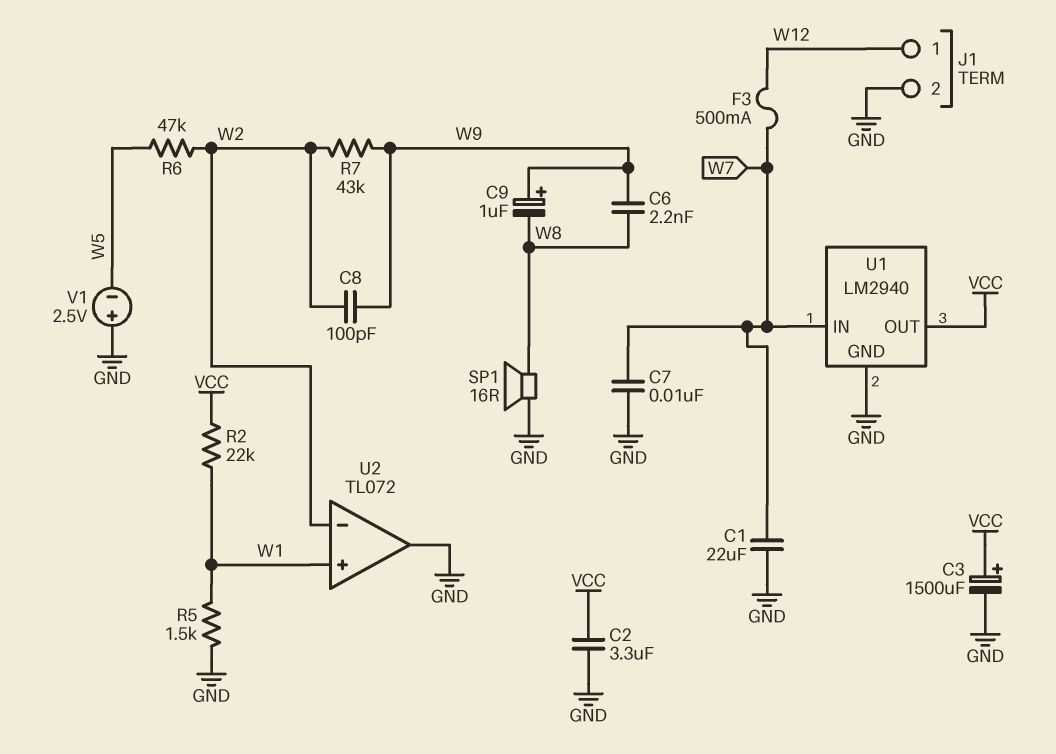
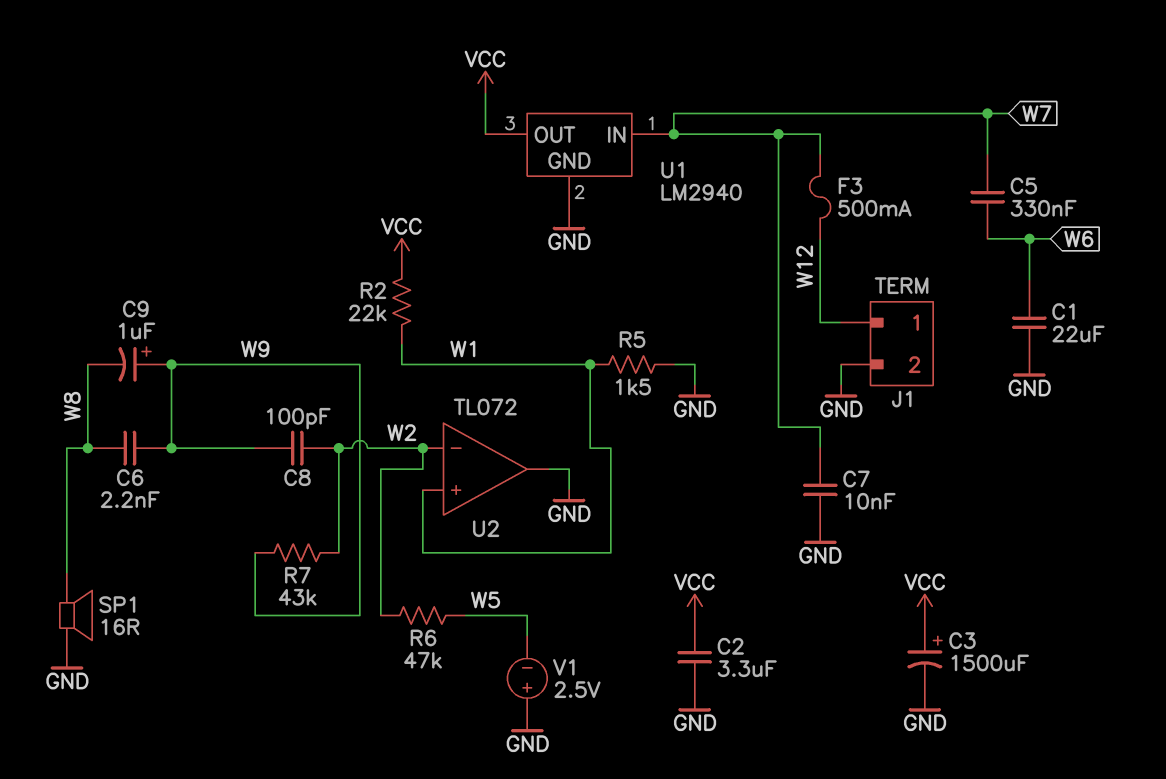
C1: 22uF (GND, W7) -> 22uF (GND, W6)
C5: none -> 330nF (W6, W7)

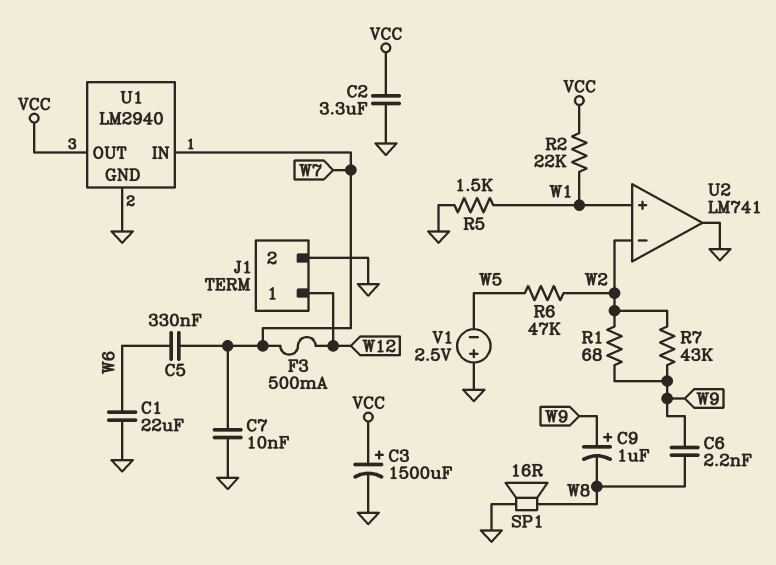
C8: 100pF (W2, W9) -> none
R1: none -> 68 (W2, W9)
U2: TL072 -> LM741

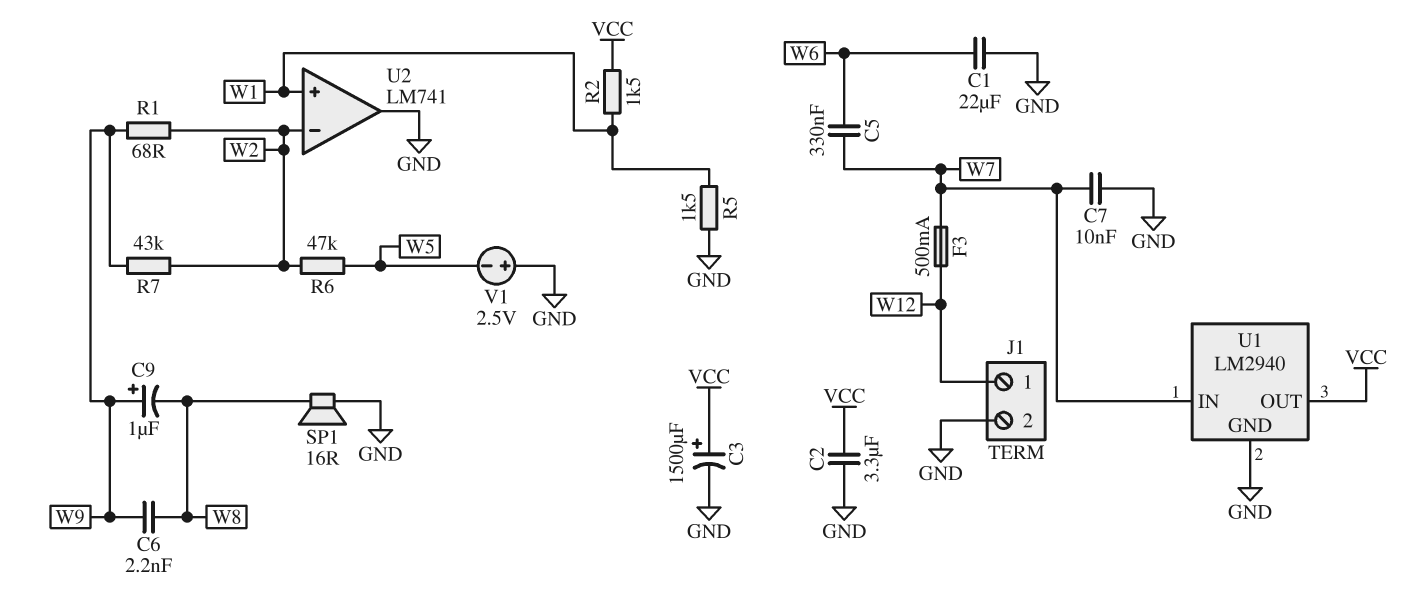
R2: 22k (VCC, W1) -> 1.5k (VCC, W1)

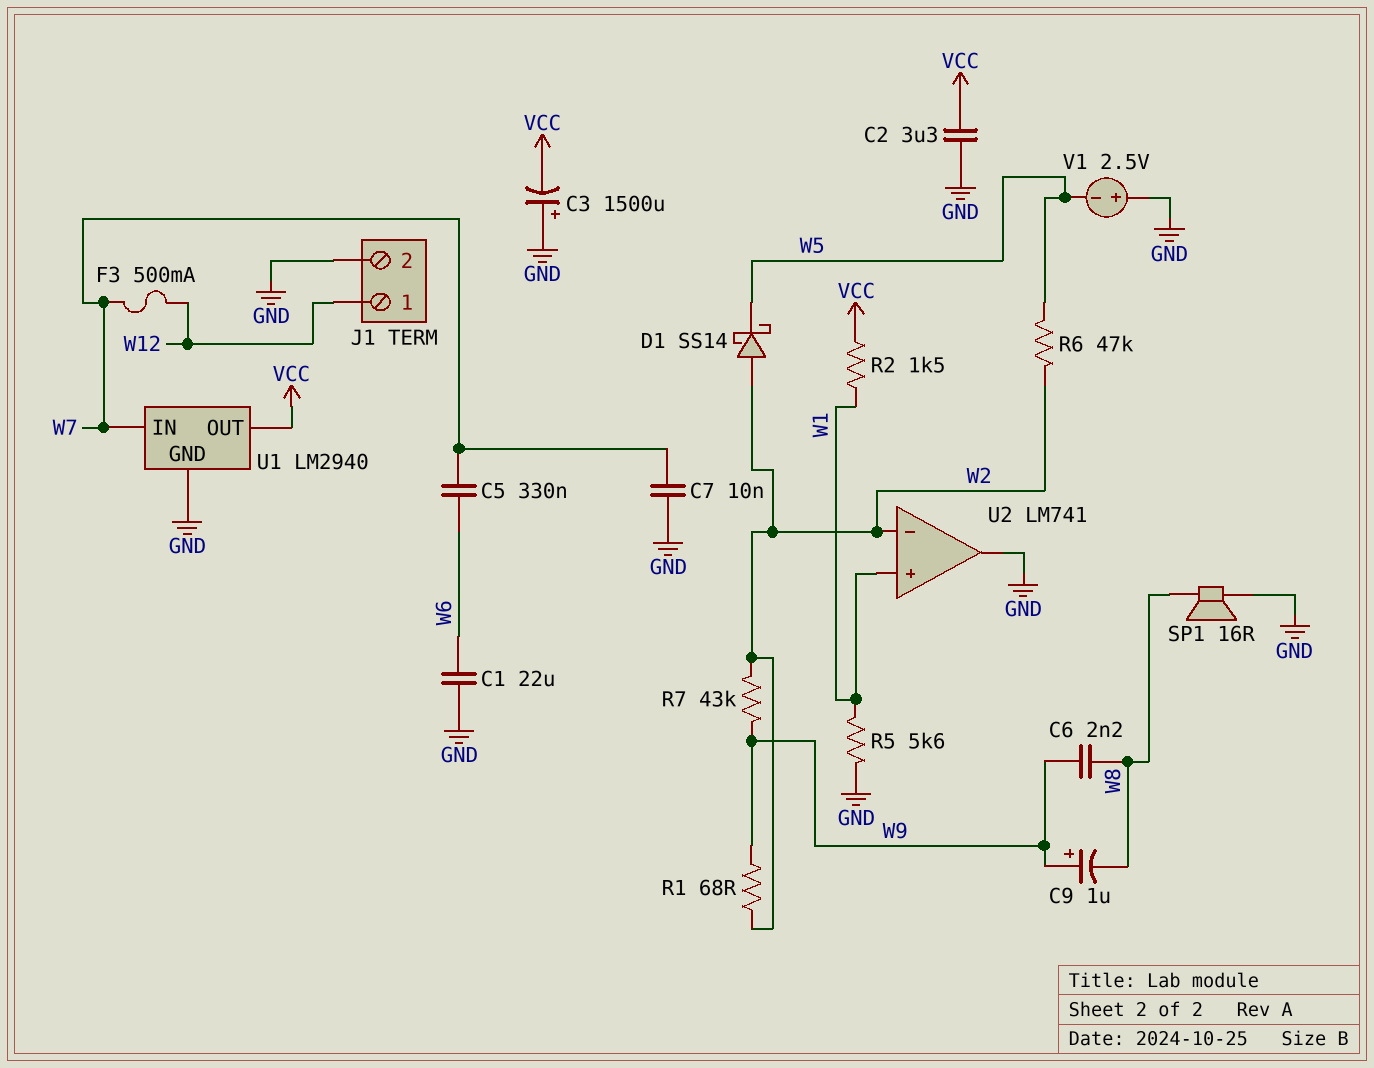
C3: 1500uF (plus VCC, minus GND) -> 1500uF (plus GND, minus VCC)
D1: none -> schottky SS14 (A W2, K W5)
R5: 1.5k (GND, W1) -> 5.6k (GND, W1)

